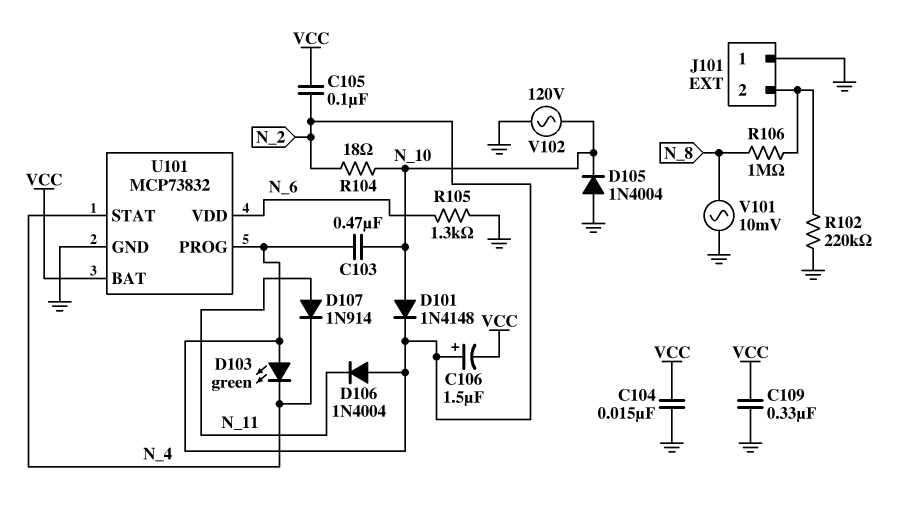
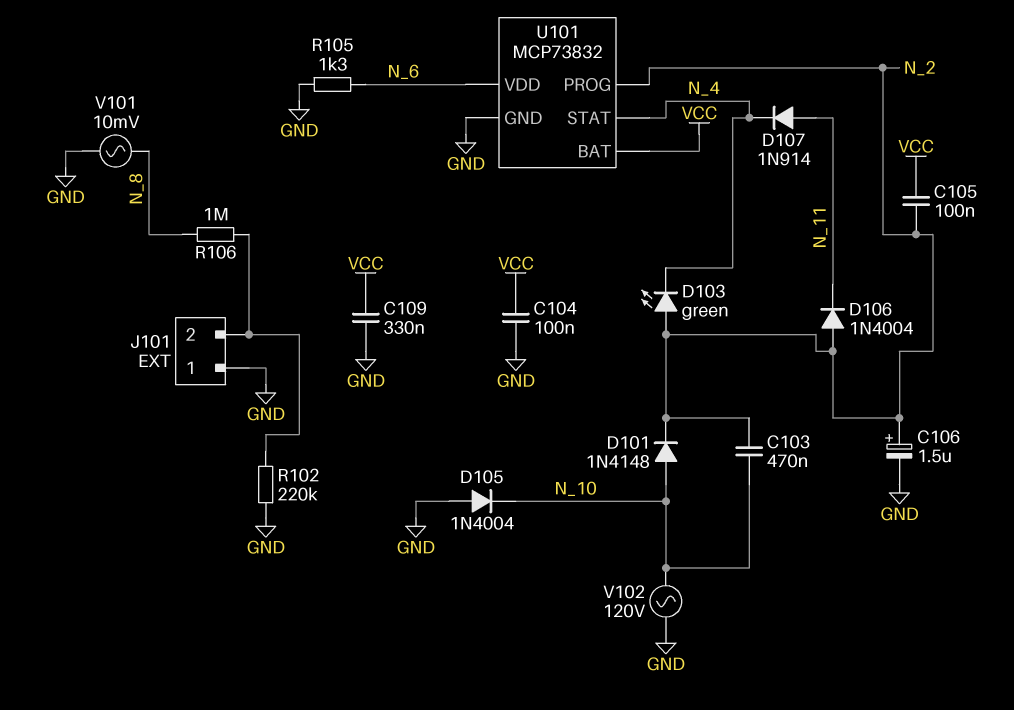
C104: 15nF (GND, VCC) -> 100nF (GND, VCC)
C106: 1.5uF (plus N_2, minus VCC) -> 1.5uF (plus N_2, minus GND)
R104: 18 (N_2, N_10) -> none

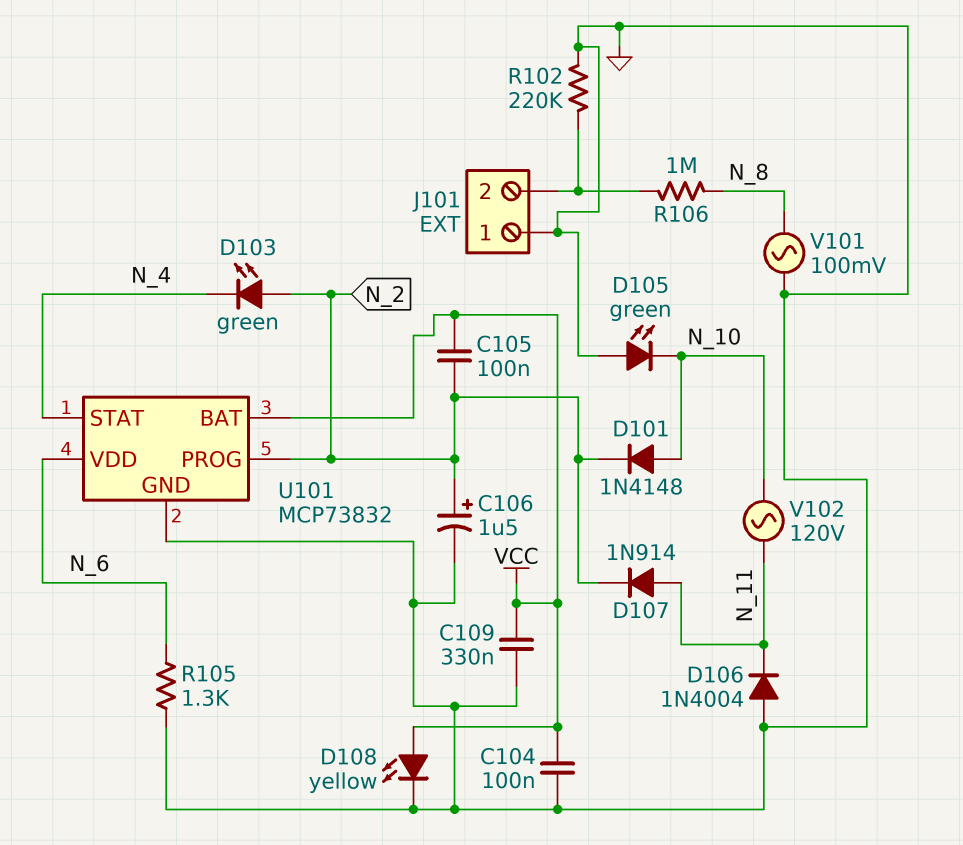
C103: 470nF (N_2, N_10) -> none
D105: diode 1N4004 (A GND, K N_10) -> LED green (A GND, K N_10)
D106: diode 1N4004 (A N_2, K N_11) -> diode 1N4004 (A GND, K N_11)
D107: diode 1N914 (A N_11, K N_4) -> diode 1N914 (A N_11, K N_2)
D108: none -> LED yellow (A VCC, K GND)
V101: AC 10mV (GND, N_8) -> AC 100mV (GND, N_8)
V102: AC 120V (GND, N_10) -> AC 120V (N_10, N_11)

